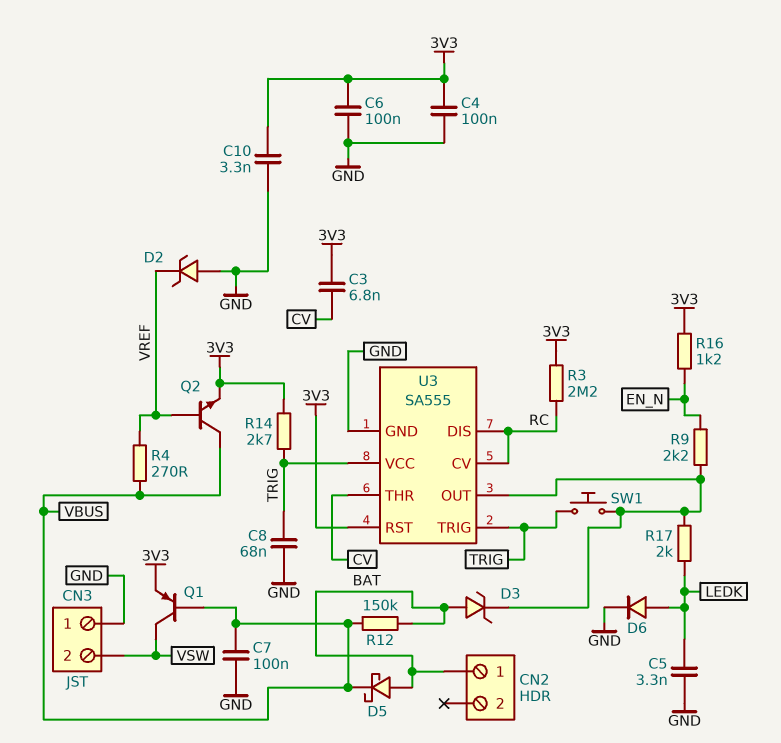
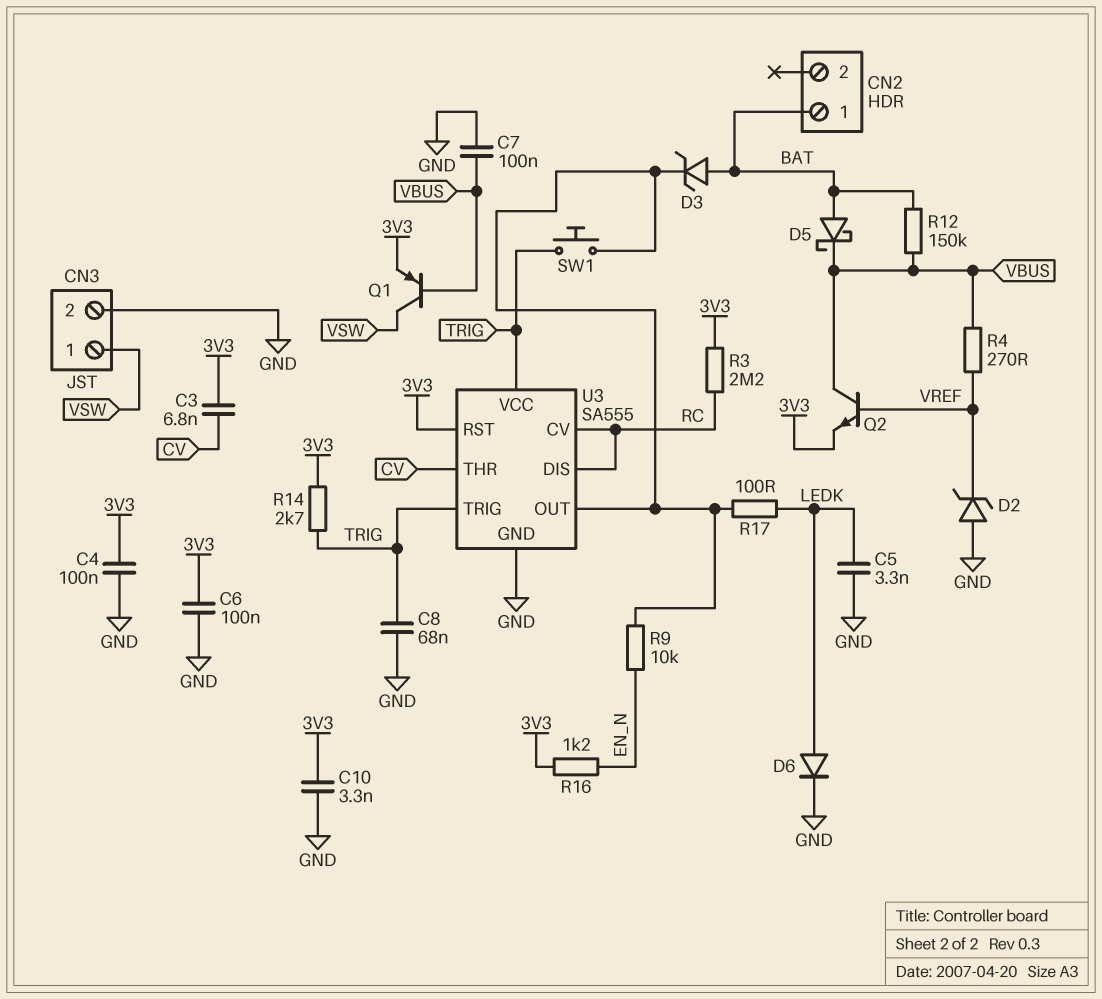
CN3 pin 1: GND -> VSW
CN3 pin 2: VSW -> GND
R9: 2.2k (EN_N, U3/OUT) -> 10k (EN_N, U3/OUT)
R17: 2k (LEDK, U3/OUT) -> 100 (LEDK, U3/OUT)

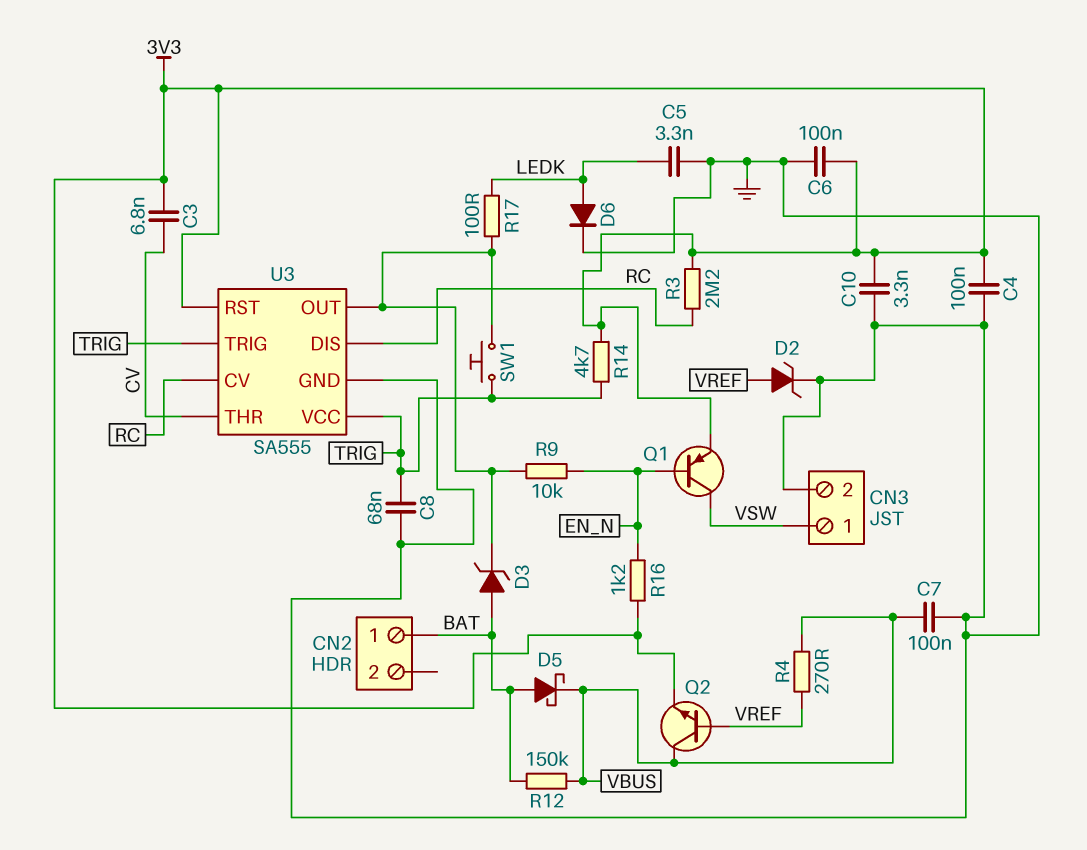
D2: zener (A GND, K VREF) -> zener (A VREF, K GND)
Q1: PNP (B VBUS, C VSW, E 3V3) -> PNP (B EN_N, C VSW, E 3V3)
R14: 2.7k (3V3, TRIG) -> 4.7k (3V3, TRIG)

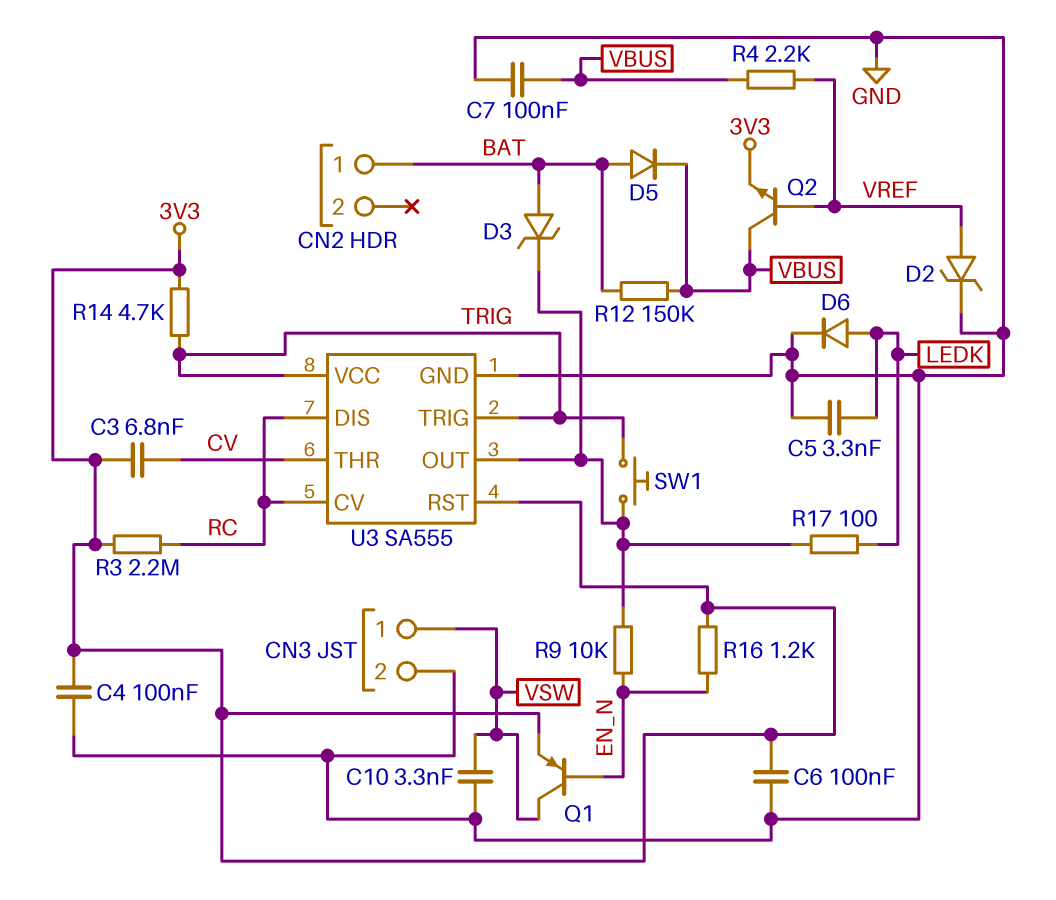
C8: 68nF (GND, TRIG) -> none
C10: 3.3nF (3V3, GND) -> 3.3nF (GND, VSW)
D5: schottky (A BAT, K VBUS) -> diode (A BAT, K VBUS)
R4: 270 (VBUS, VREF) -> 2.2k (VBUS, VREF)

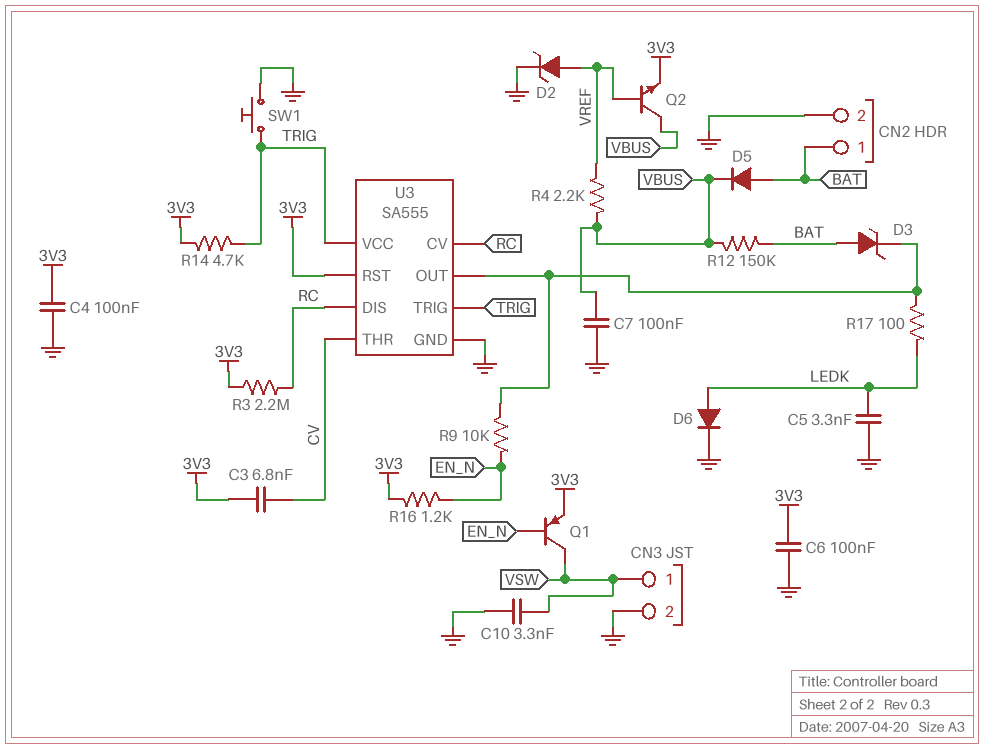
CN2 pin 2: none -> GND
SW1: button (TRIG, U3/OUT) -> button (GND, TRIG)

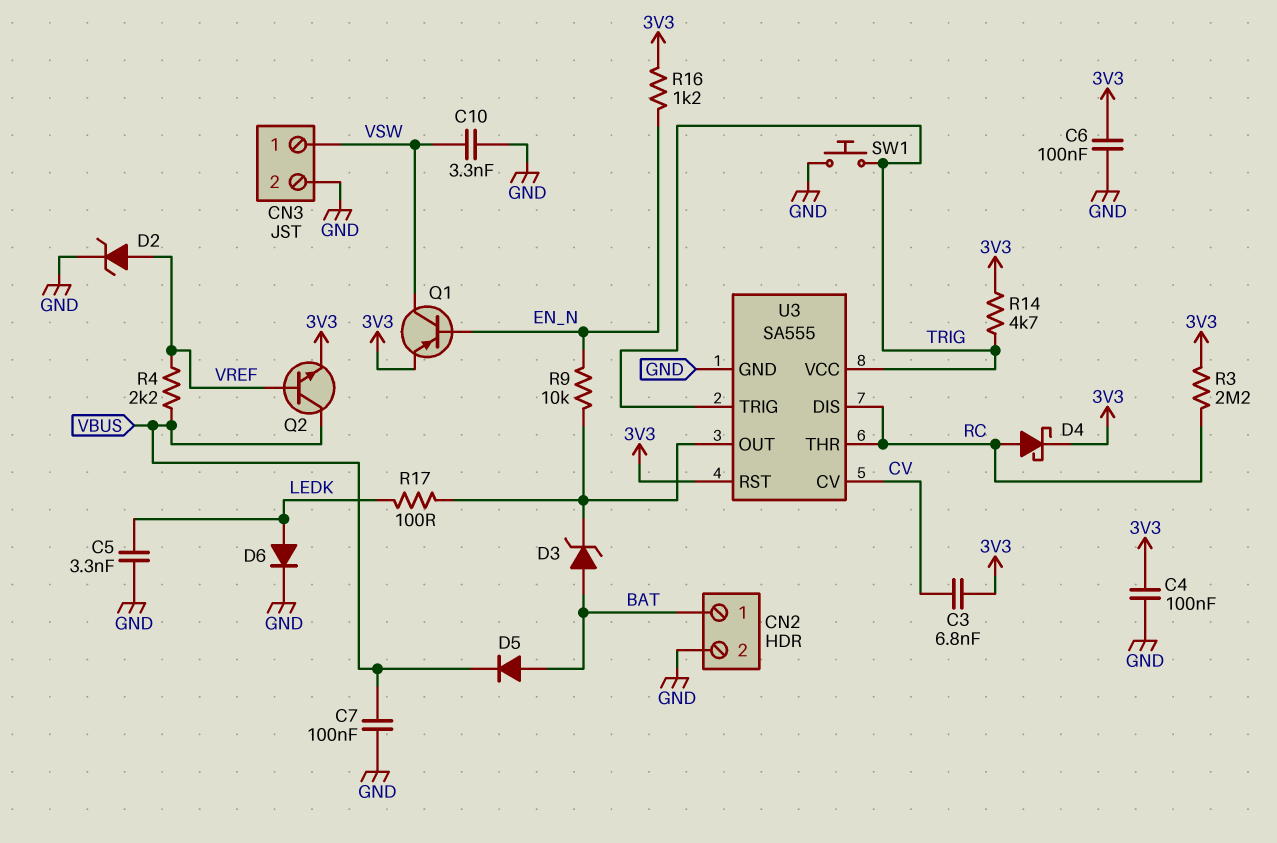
D4: none -> schottky (A RC, K 3V3)
R12: 150k (BAT, VBUS) -> none
U3 pin CV: RC -> CV
U3 pin THR: CV -> RC

